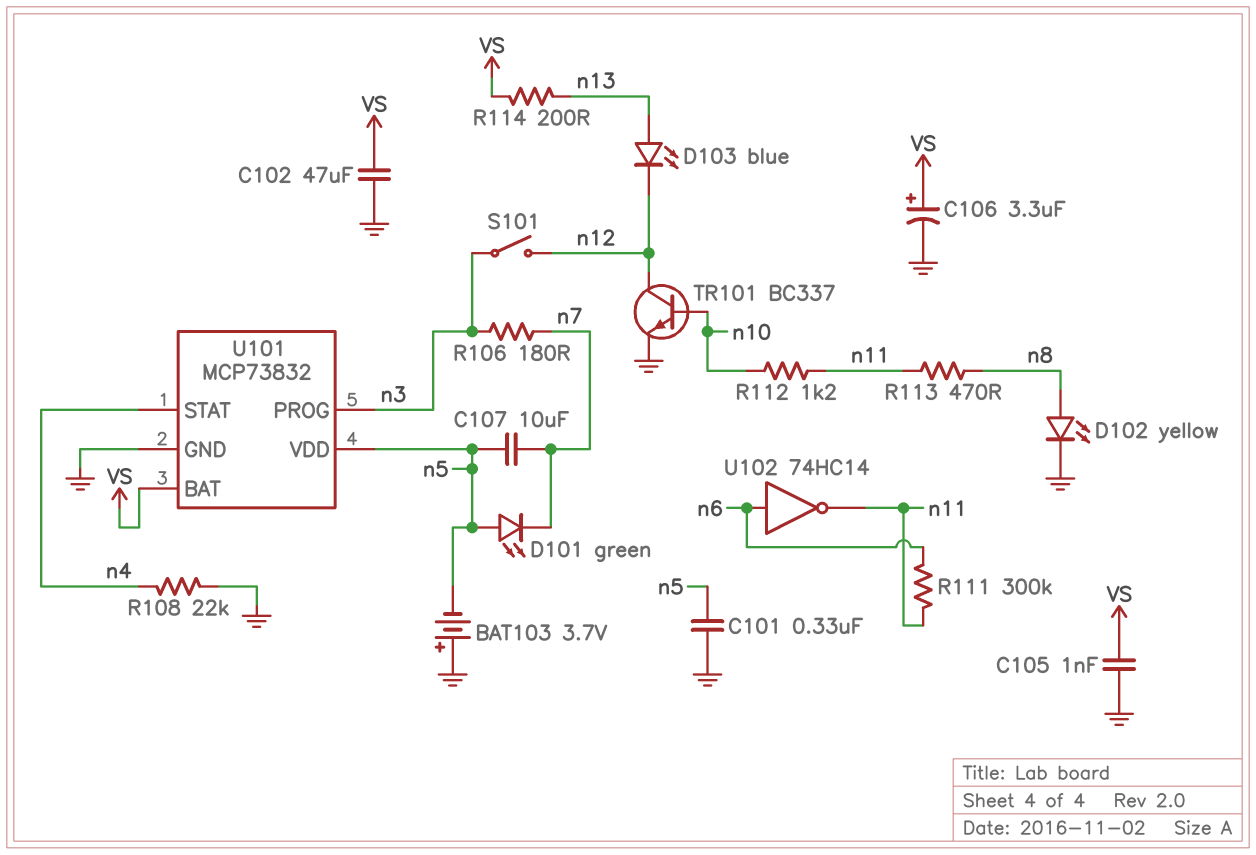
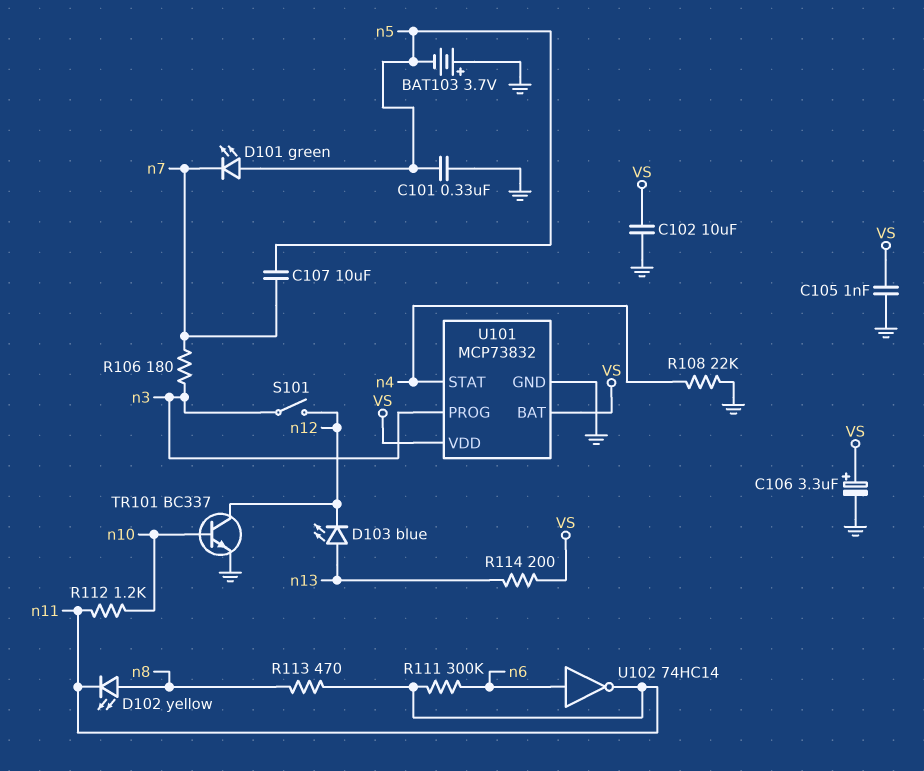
C102: 47uF (GND, VS) -> 10uF (GND, VS)
D102: LED yellow (A n8, K GND) -> LED yellow (A n8, K n11)
U101 pin VDD: n5 -> VS

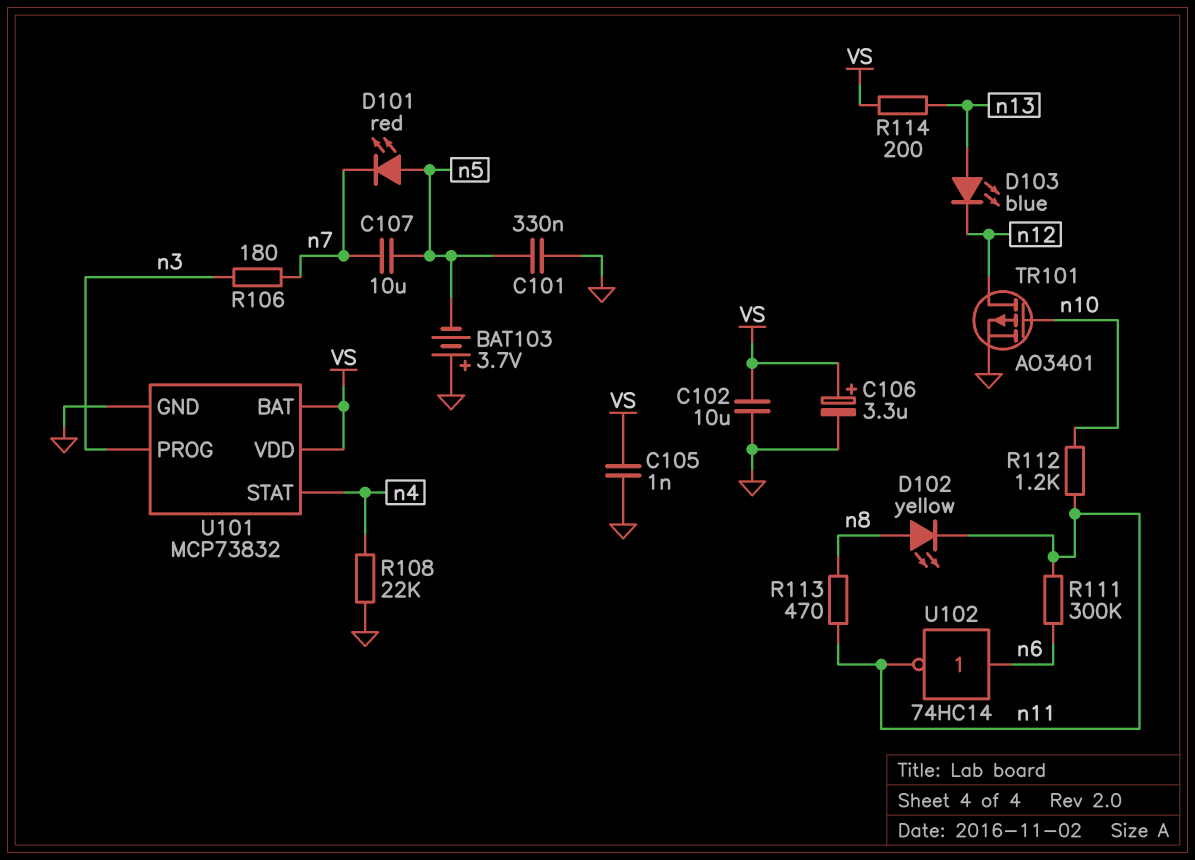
D101: LED green (A n5, K n7) -> LED red (A n5, K n7)
S101: switch (n3, n12) -> none
TR101: NPN BC337 (B n10, C n12, E GND) -> PMOS AO3401 (G n10, D n12, S GND)

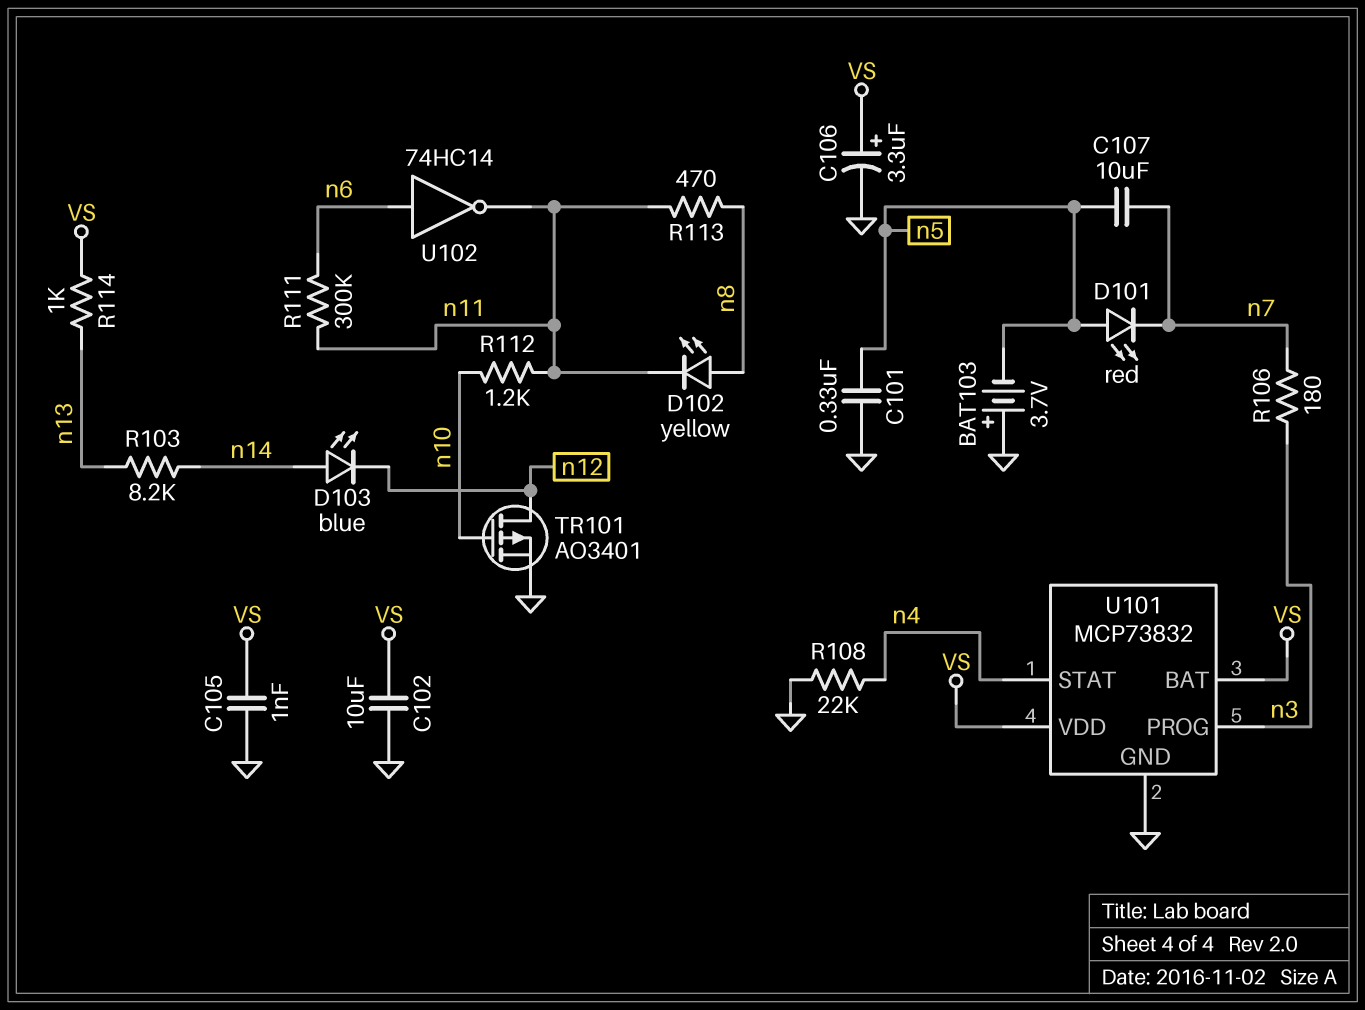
D103: LED blue (A n13, K n12) -> LED blue (A n14, K n12)
R103: none -> 8.2k (n13, n14)
R114: 200 (VS, n13) -> 1k (VS, n13)

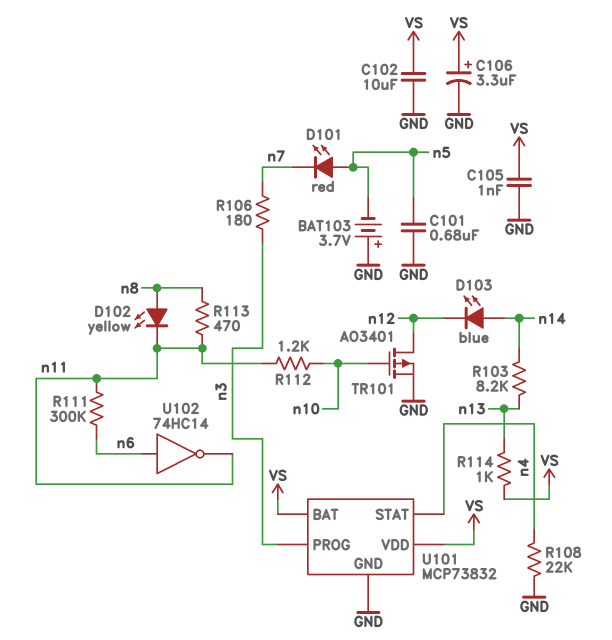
C101: 330nF (GND, n5) -> 680nF (GND, n5)
C107: 10uF (n5, n7) -> none

